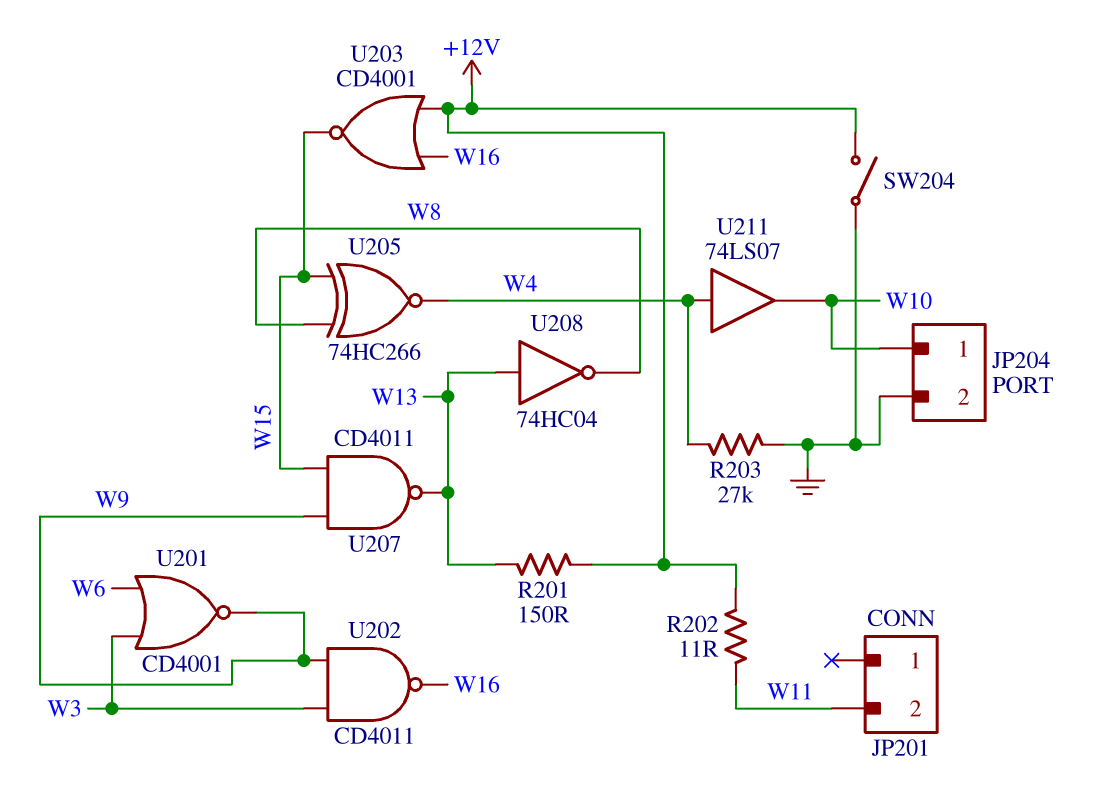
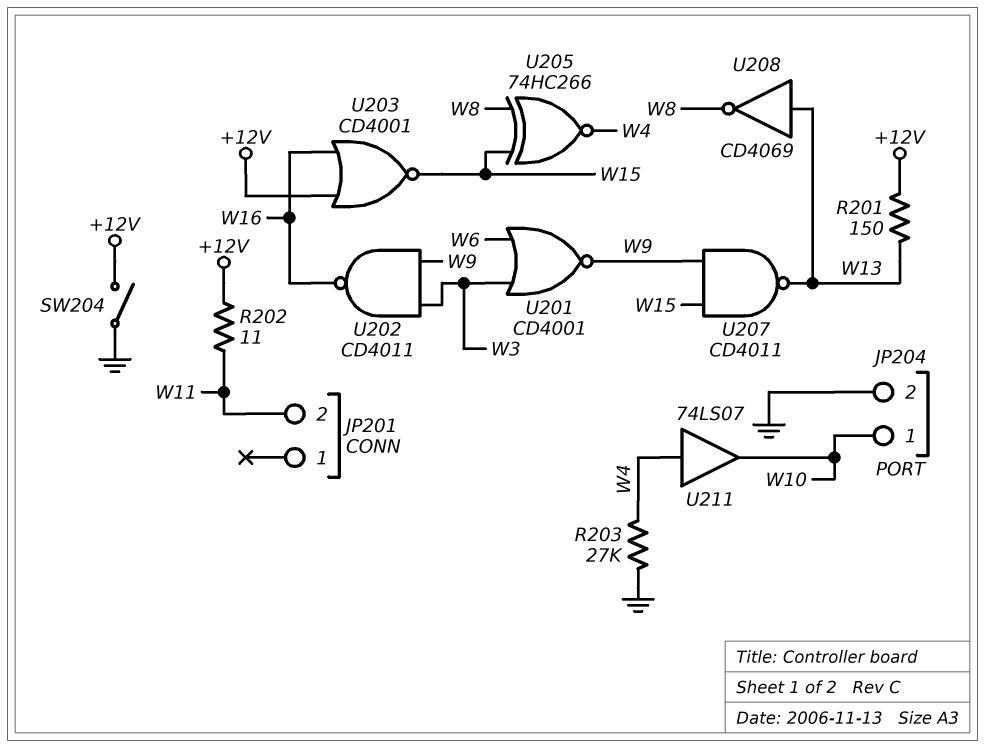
U208: NOT 74HC04 (in W13, out W8) -> NOT CD4069 (in W13, out W8)

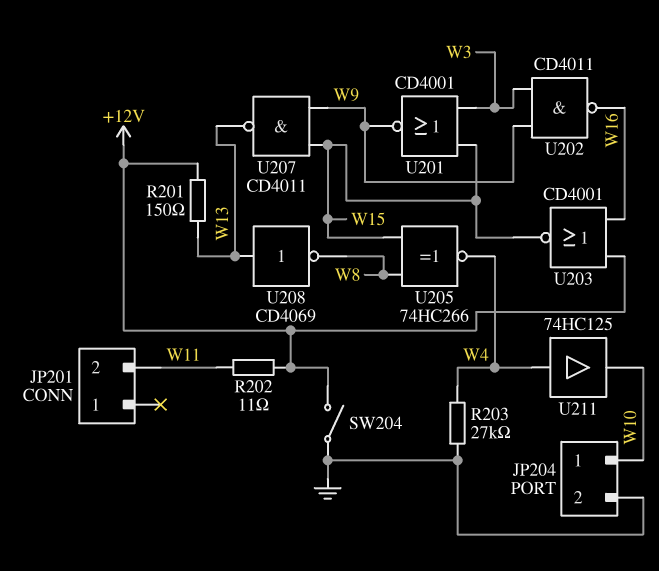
U201: NOR CD4001 (in W3, in W6, out W9) -> NOR CD4001 (in W3, in W15, out W9)
U211: buffer 74LS07 (in W4, out W10) -> buffer 74HC125 (in W4, out W10)

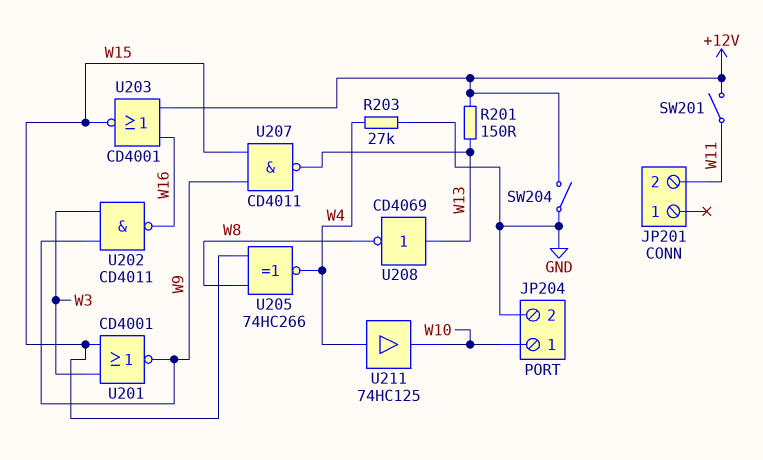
R202: 11 (+12V, W11) -> none
SW201: none -> switch (+12V, W11)

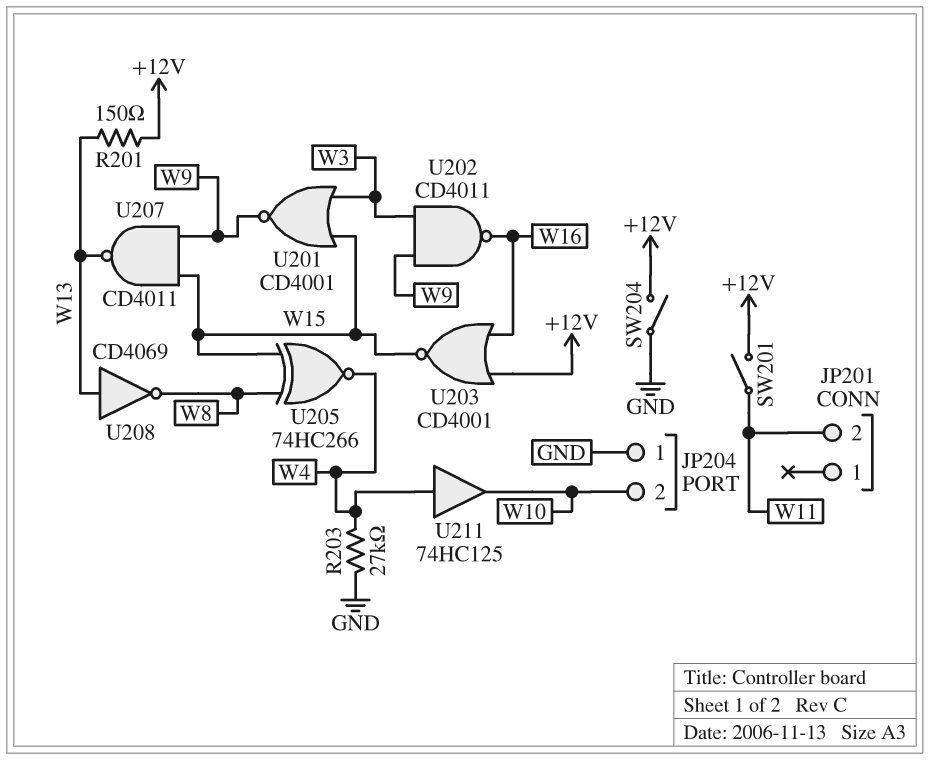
JP204 pin 1: W10 -> GND
JP204 pin 2: GND -> W10

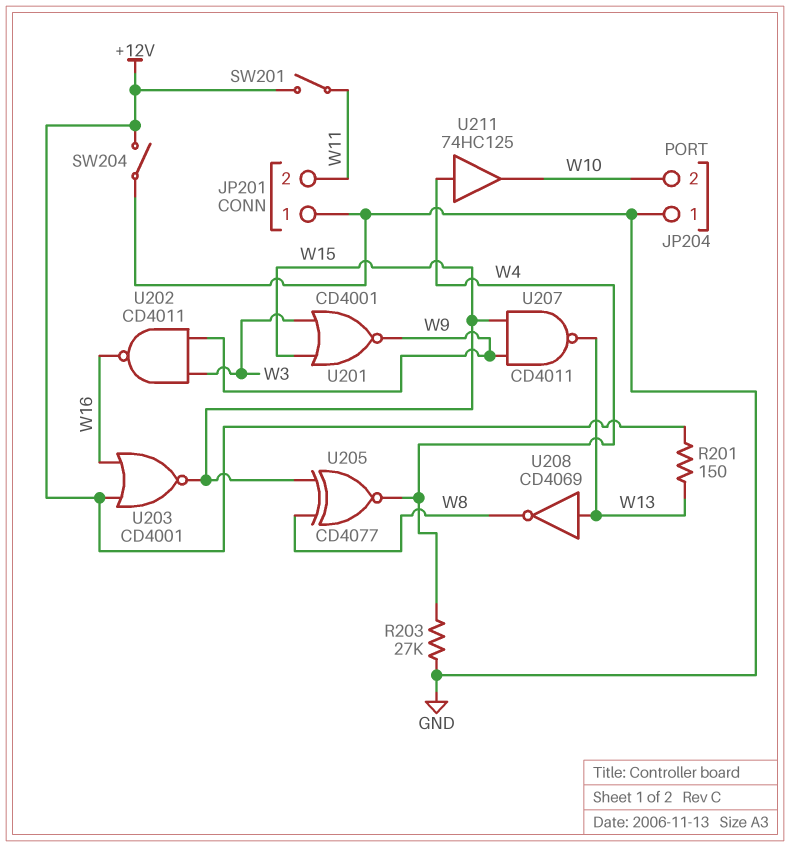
JP201 pin 1: none -> GND
U205: XNOR 74HC266 (in W8, in W15, out W4) -> XNOR CD4077 (in W8, in W15, out W4)

